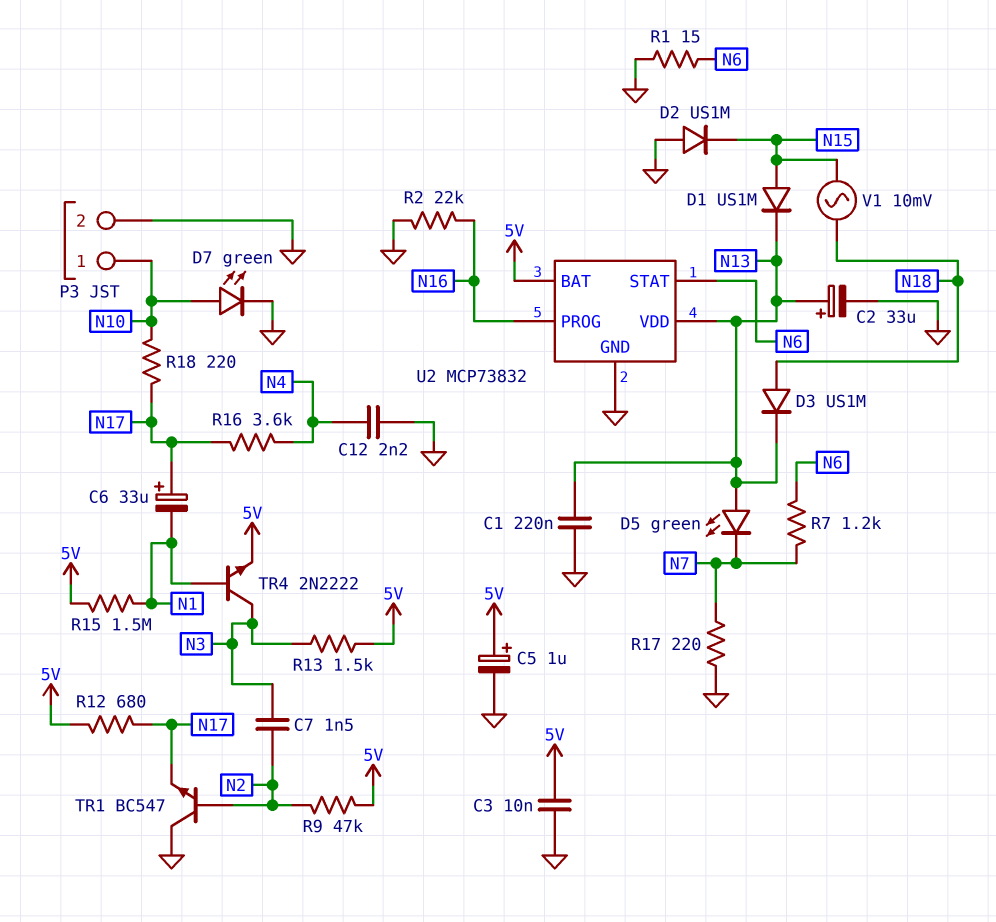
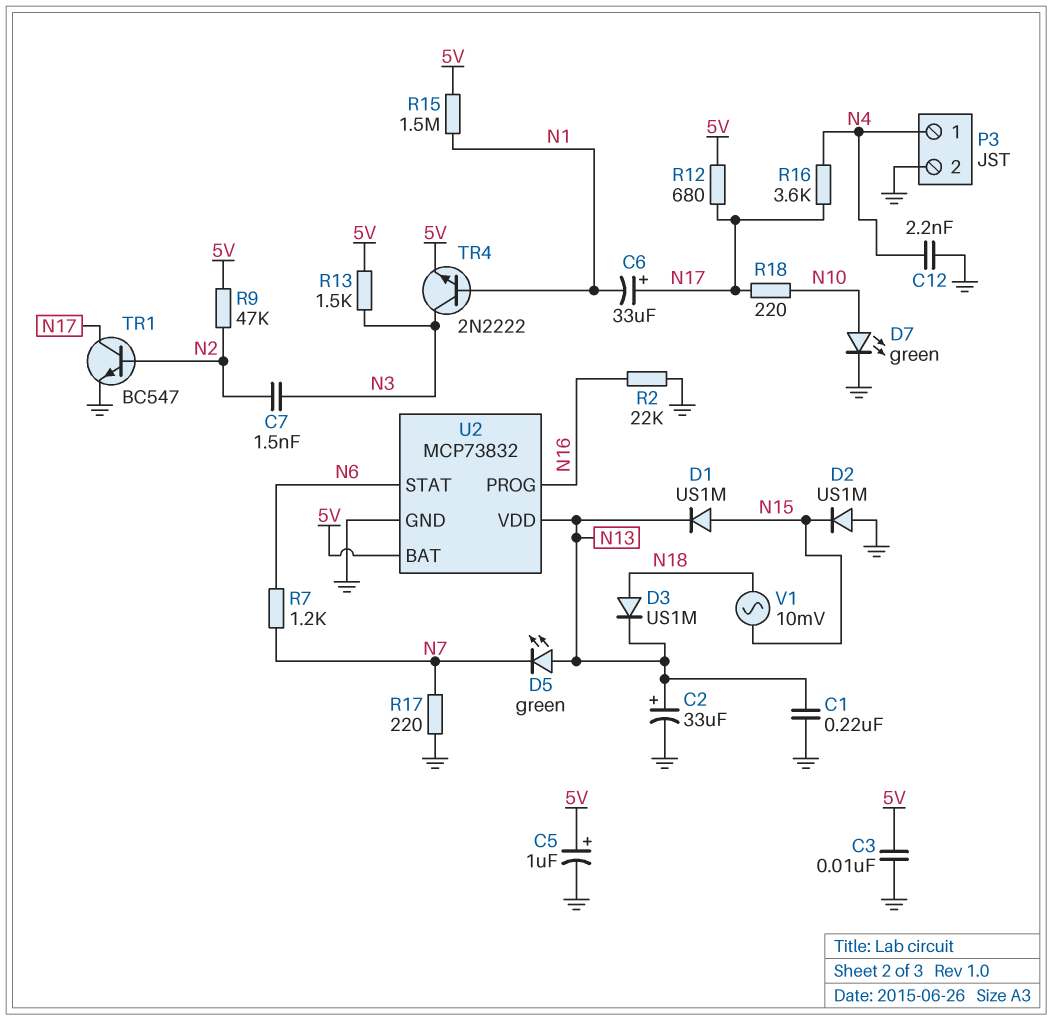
P3 pin 1: N10 -> N4
R1: 15 (GND, N6) -> none
TR1: NPN BC547 (B N2, C GND, E N17) -> NPN BC547 (B N2, C N17, E GND)

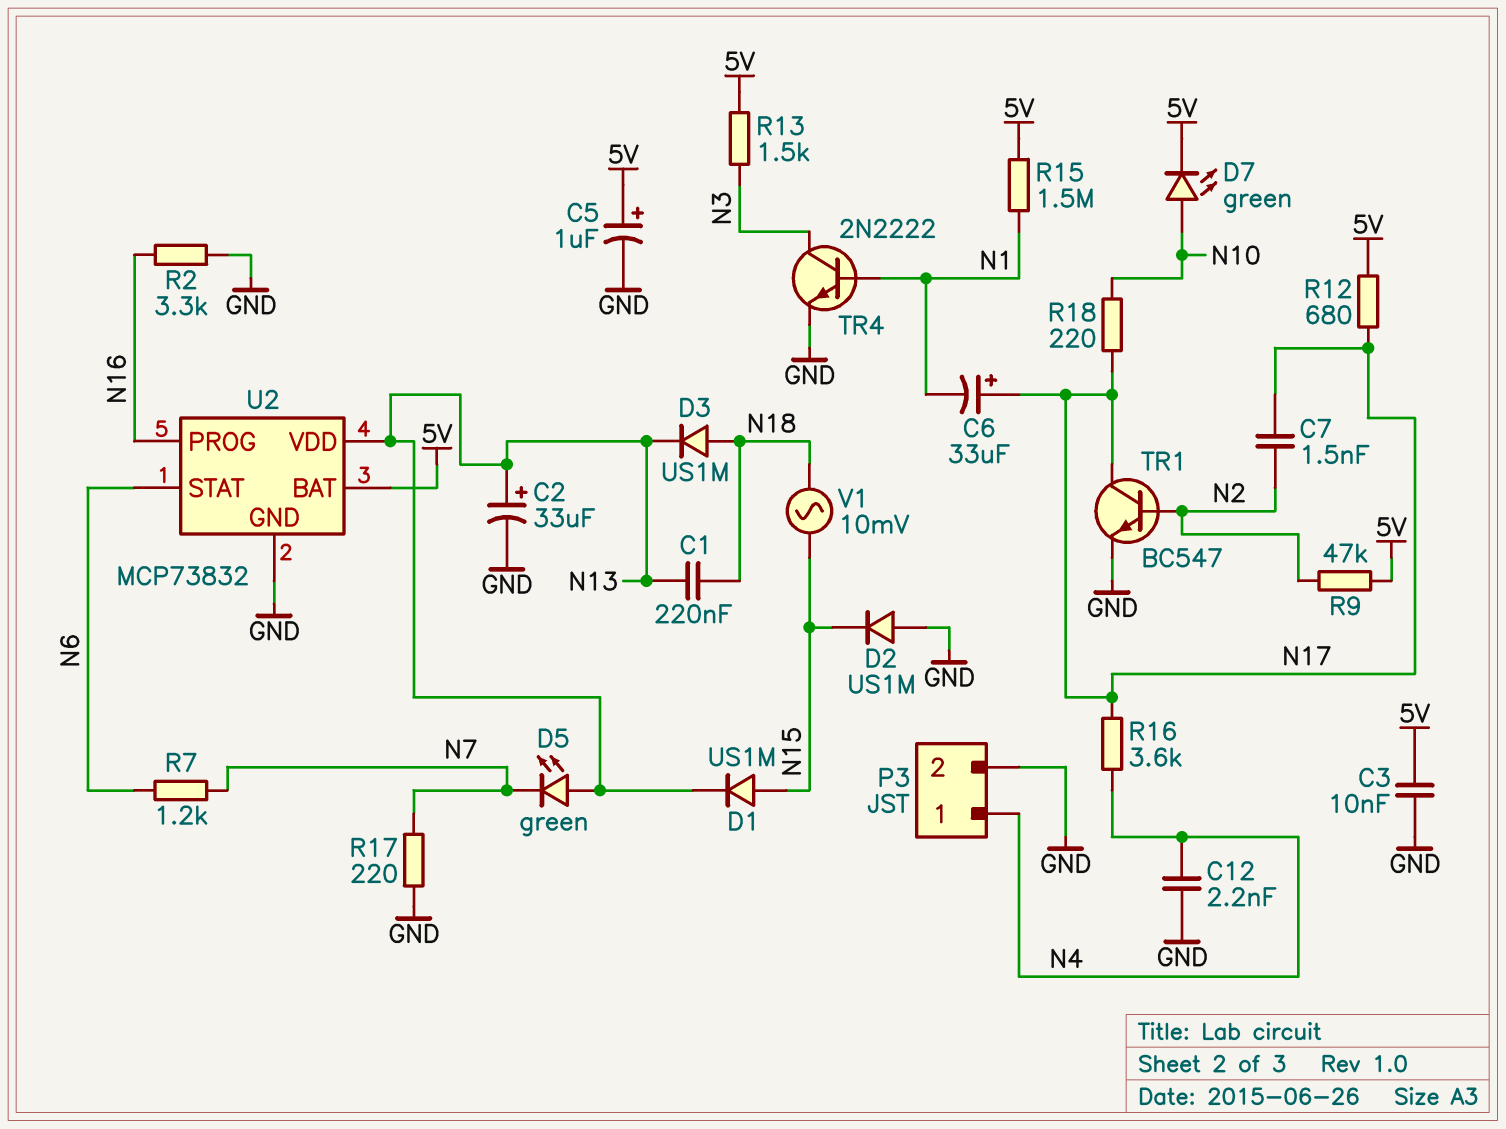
C1: 220nF (GND, N13) -> 220nF (N13, N18)
C7: 1.5nF (N2, N3) -> 1.5nF (N2, N17)
D7: LED green (A N10, K GND) -> LED green (A N10, K 5V)
R2: 22k (GND, N16) -> 3.3k (GND, N16)
TR4: NPN 2N2222 (B N1, C N3, E 5V) -> NPN 2N2222 (B N1, C N3, E GND)

